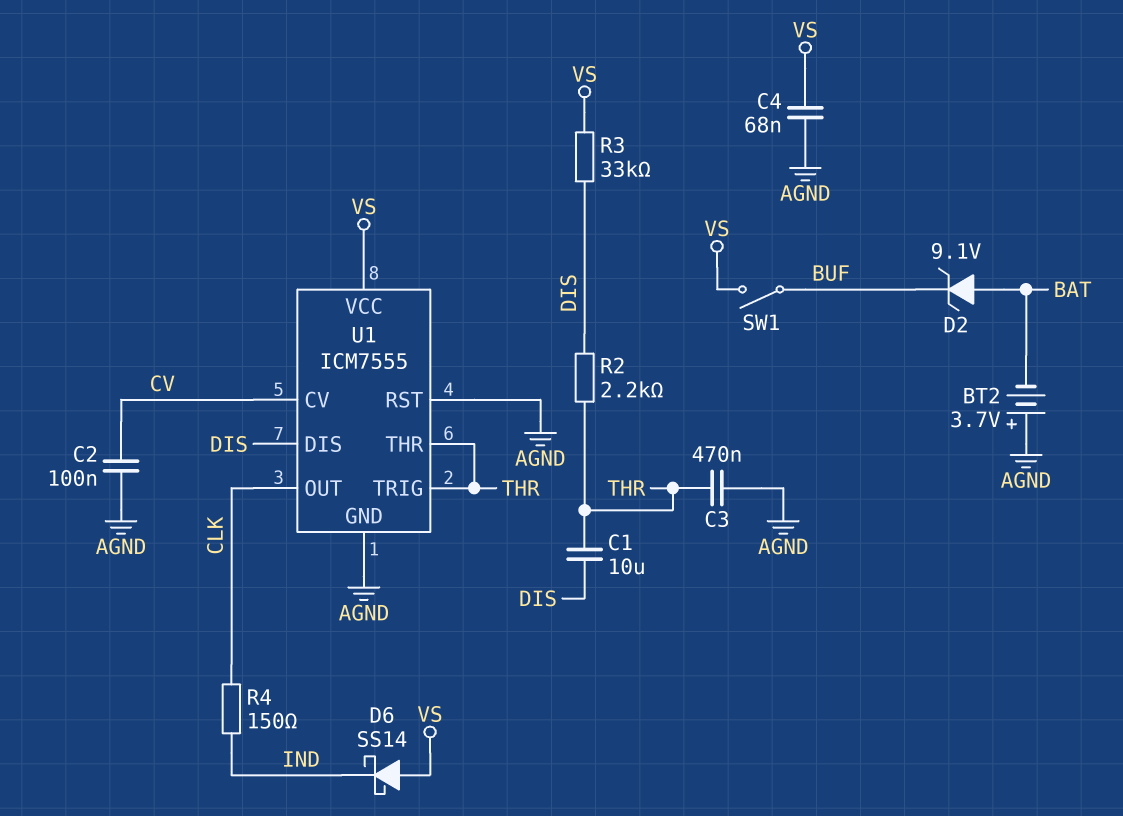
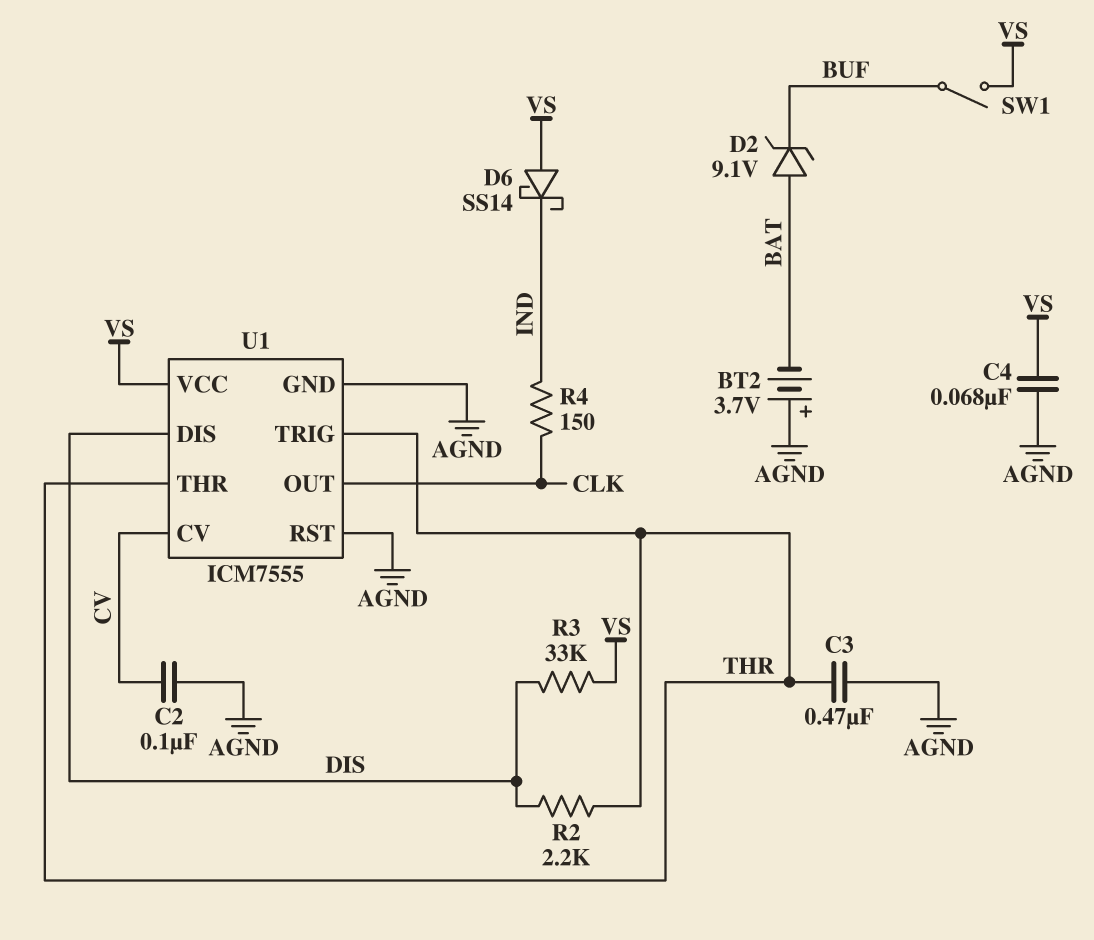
C1: 10uF (DIS, THR) -> none

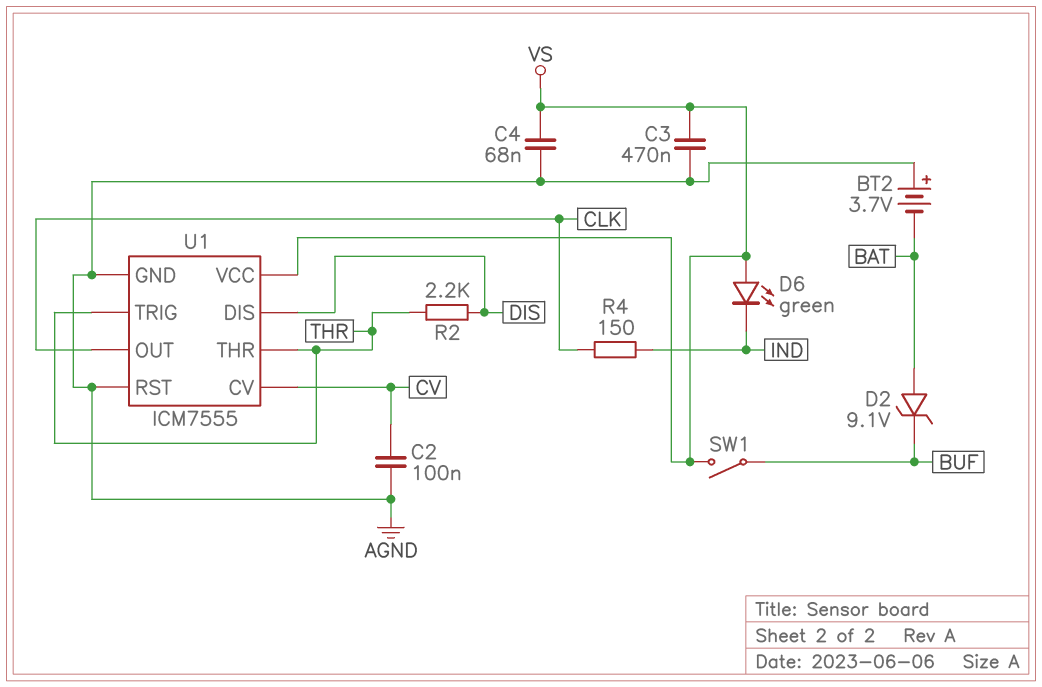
C3: 470nF (AGND, THR) -> 470nF (AGND, VS)
D6: schottky SS14 (A VS, K IND) -> LED green (A VS, K IND)
R3: 33k (DIS, VS) -> none

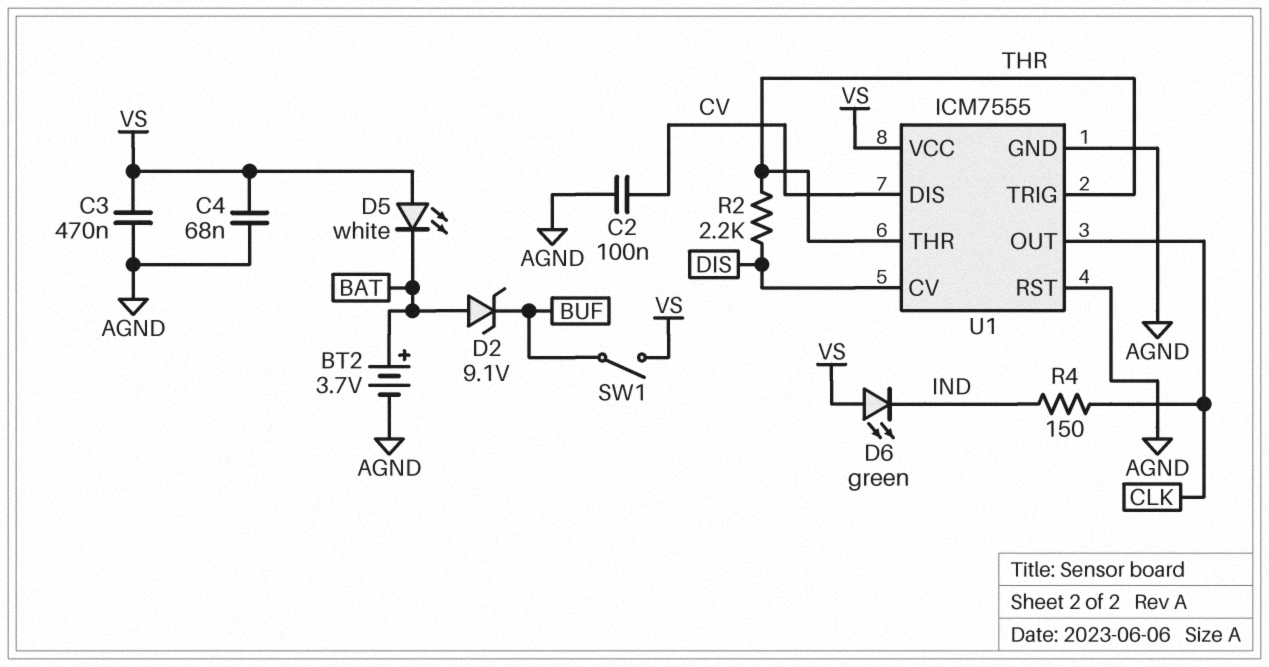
BT2: 3.7V (plus AGND, minus BAT) -> 3.7V (plus BAT, minus AGND)
D5: none -> LED white (A VS, K BAT)
U1 pin CV: CV -> DIS
U1 pin DIS: DIS -> CV

